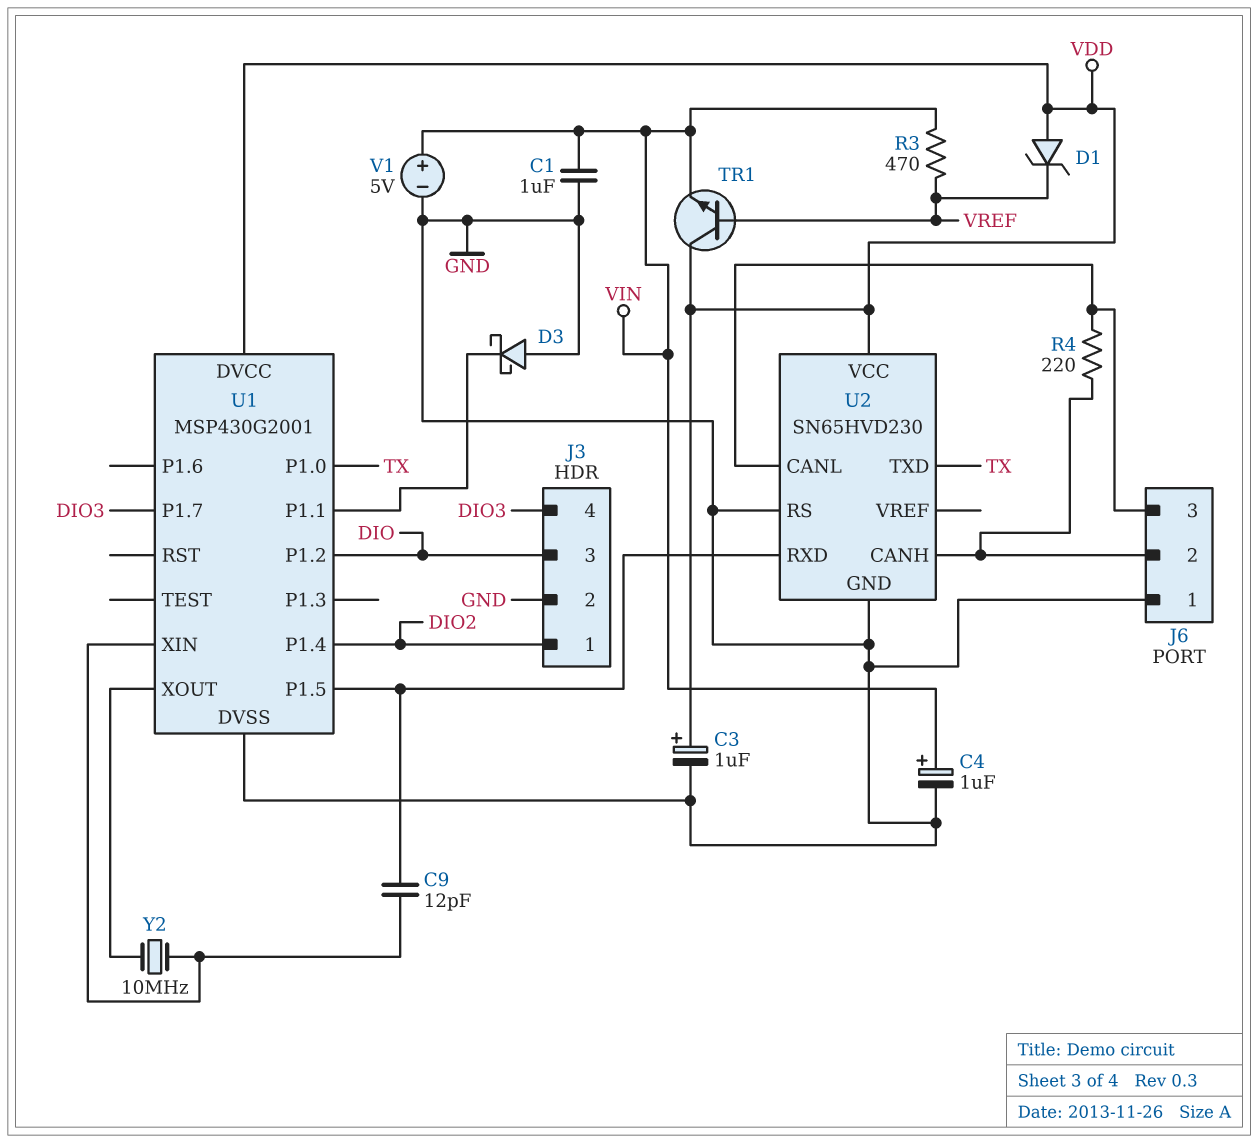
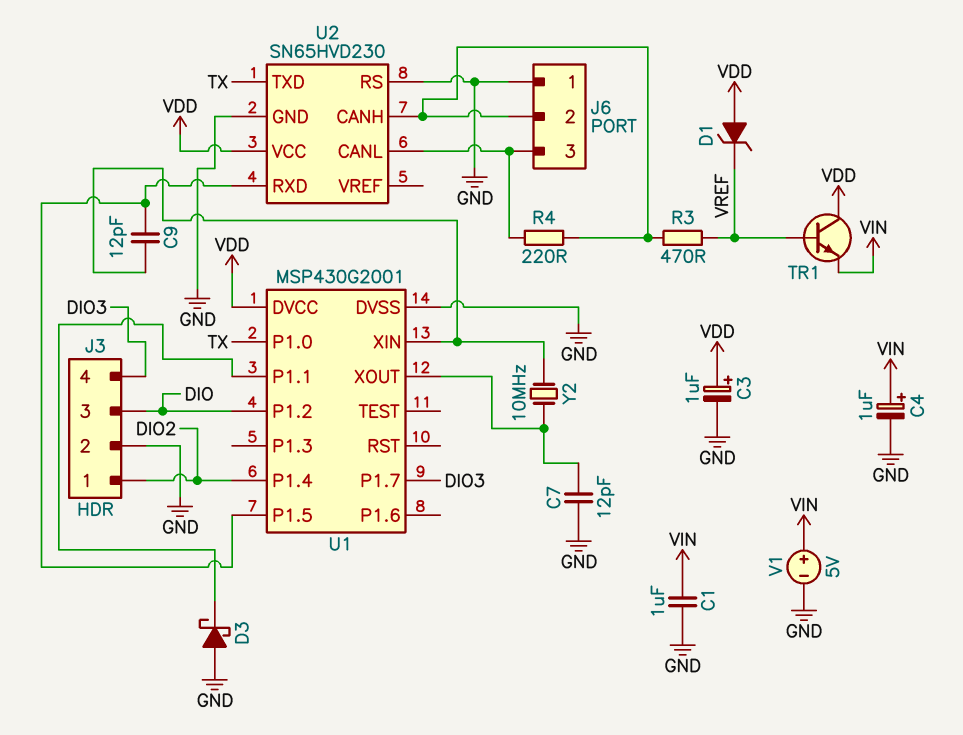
C7: none -> 12pF (GND, U1/XOUT)
R3: 470 (VIN, VREF) -> 470 (J6/2, VREF)

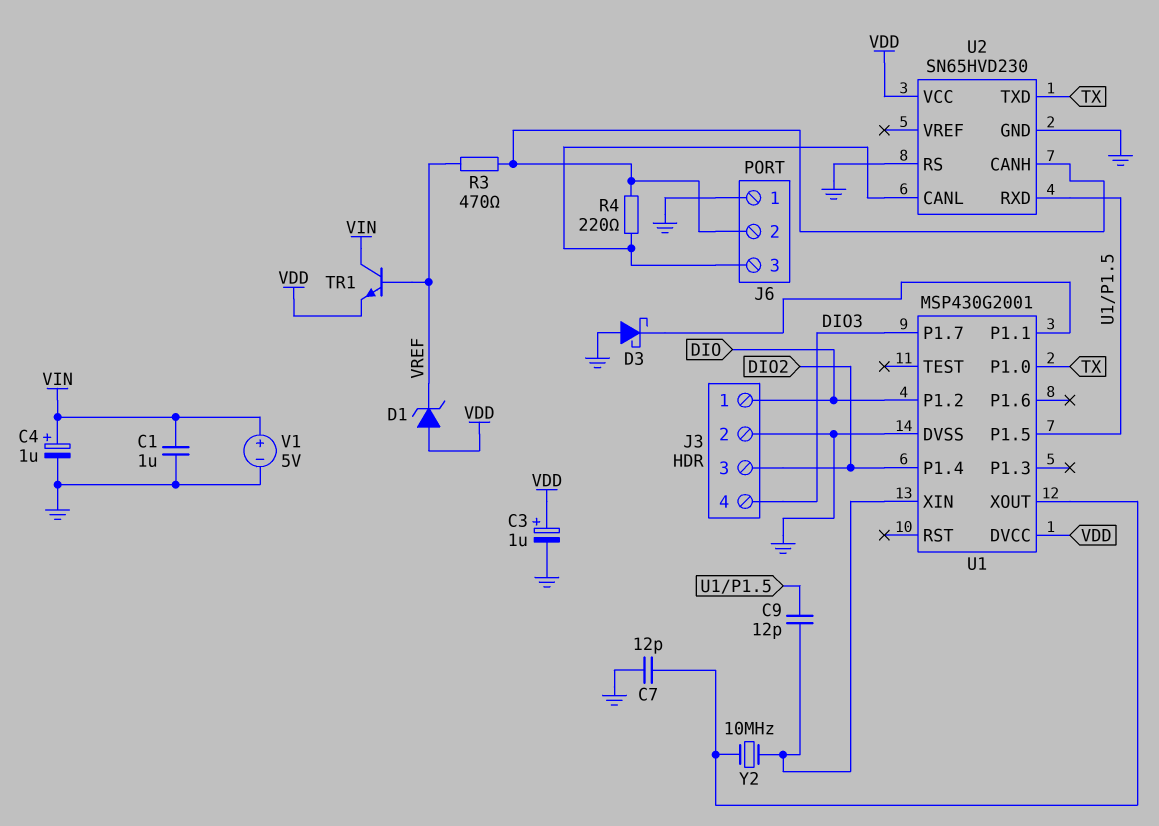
J3 pin 1: DIO2 -> DIO
J3 pin 3: DIO -> DIO2
TR1: NPN (B VREF, C VDD, E VIN) -> NPN (B VREF, C VIN, E VDD)

